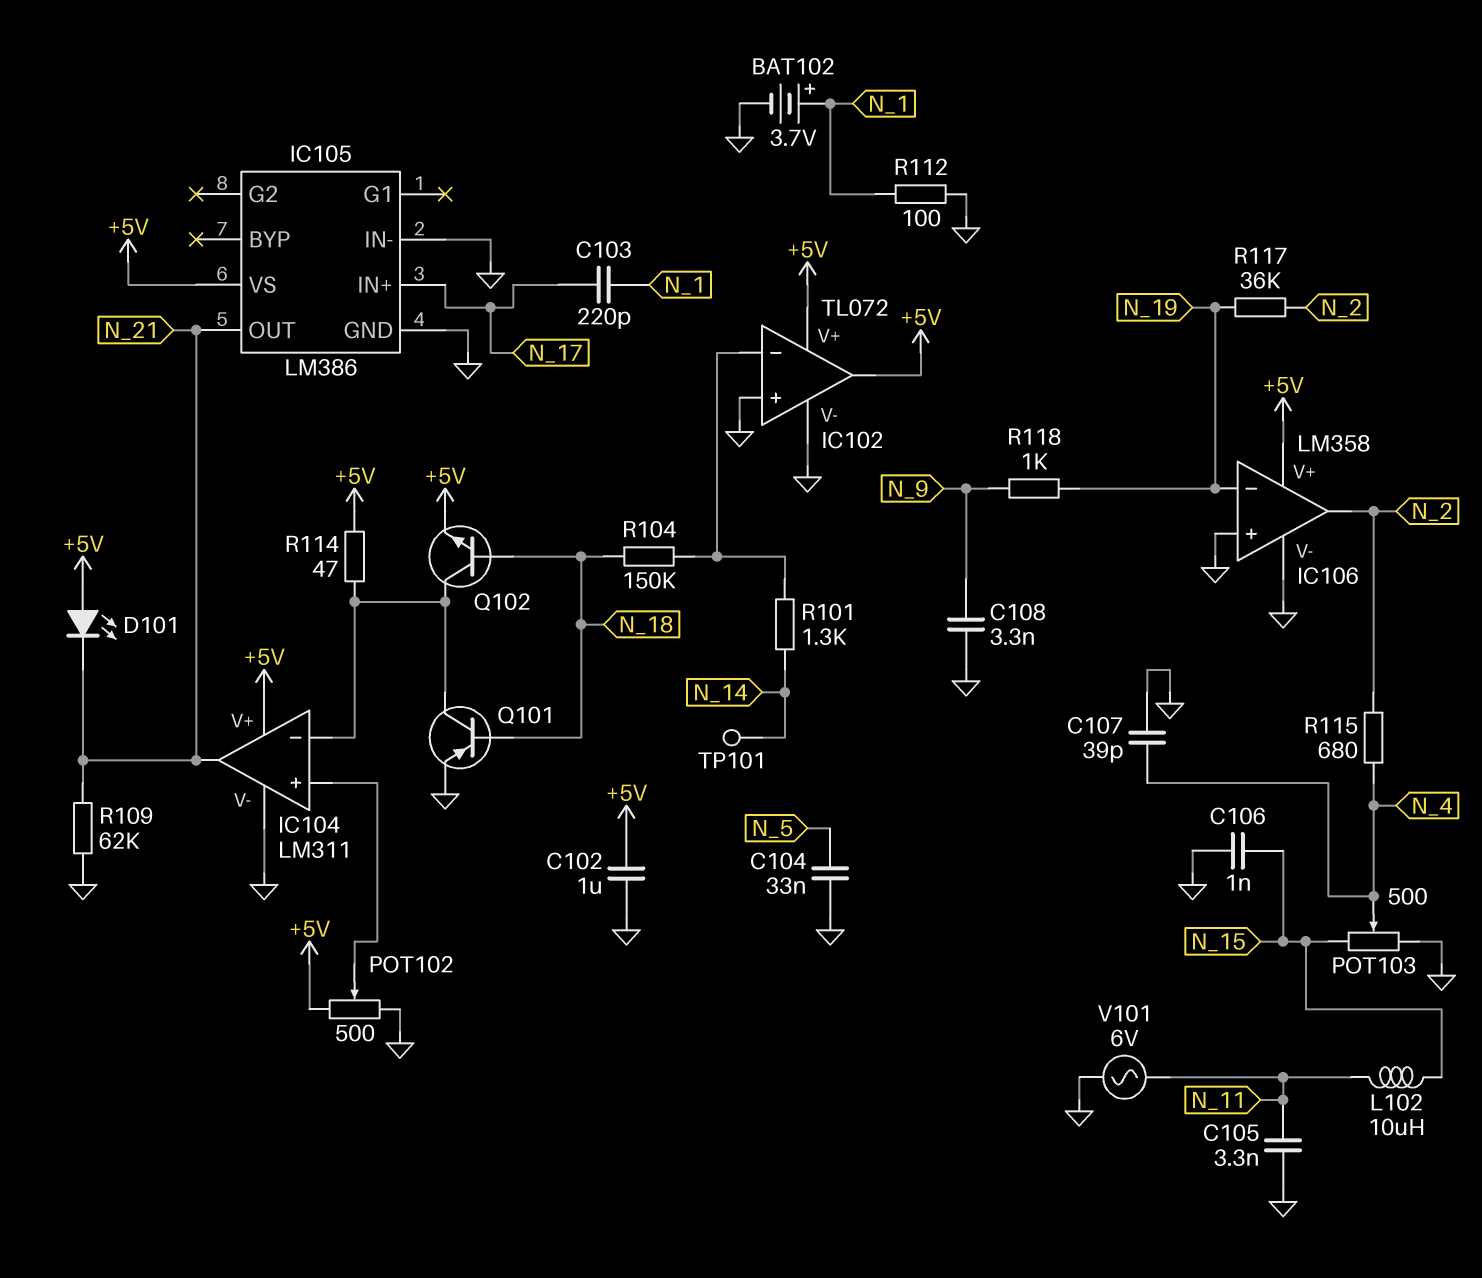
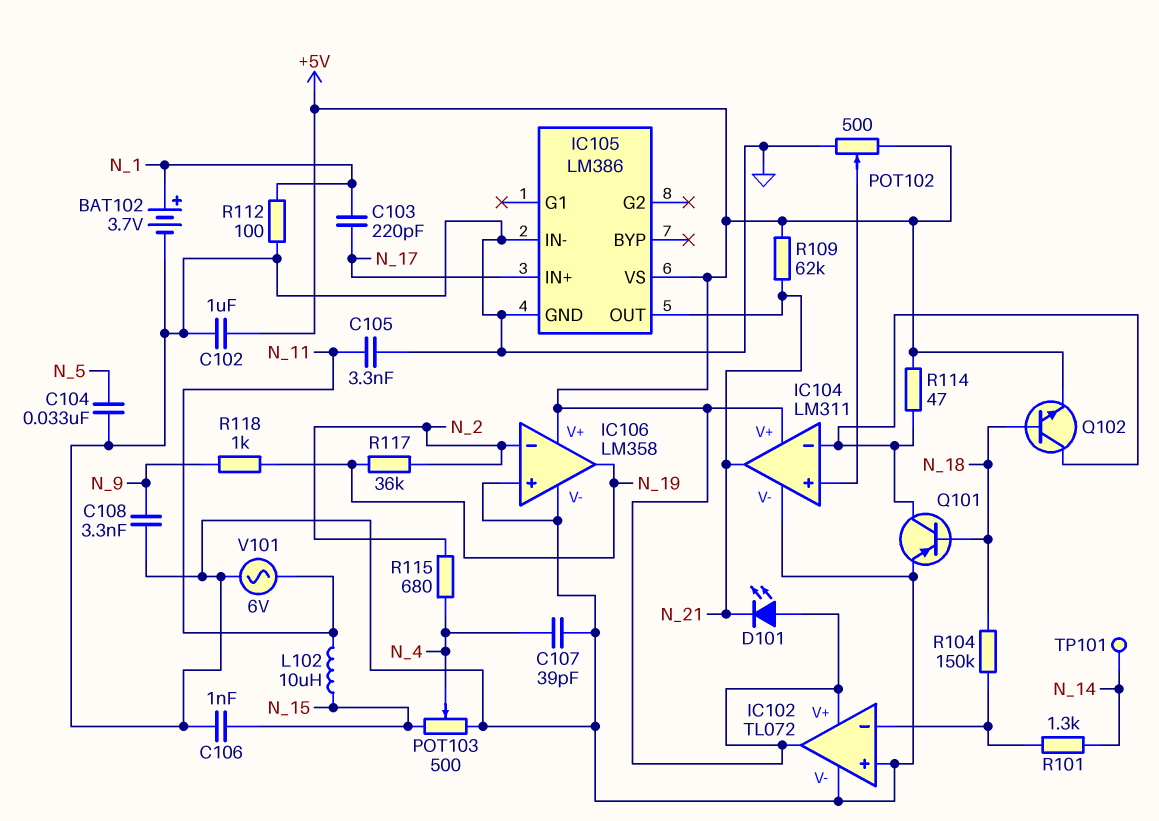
IC106 pin in-: N_19 -> N_2
IC106 pin out: N_2 -> N_19
R109: 62k (GND, N_21) -> 62k (+5V, N_21)

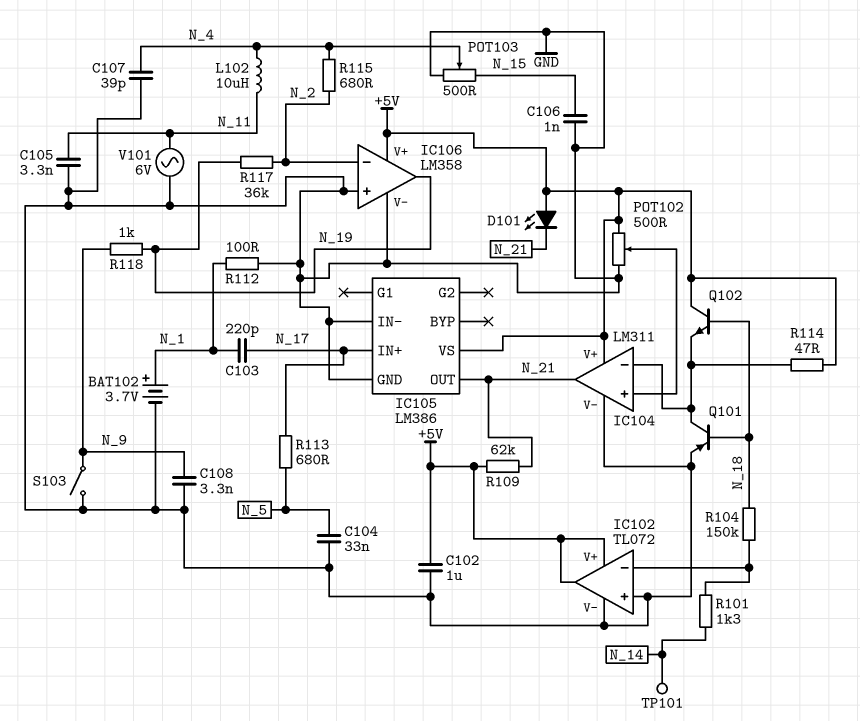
L102: 10uH (N_11, N_15) -> 10uH (N_4, N_11)
Q102: NPN (B N_18, C IC104/in-, E +5V) -> NPN (B N_18, C +5V, E IC104/in-)
R113: none -> 680 (N_5, N_17)
S103: none -> switch (GND, N_9)

